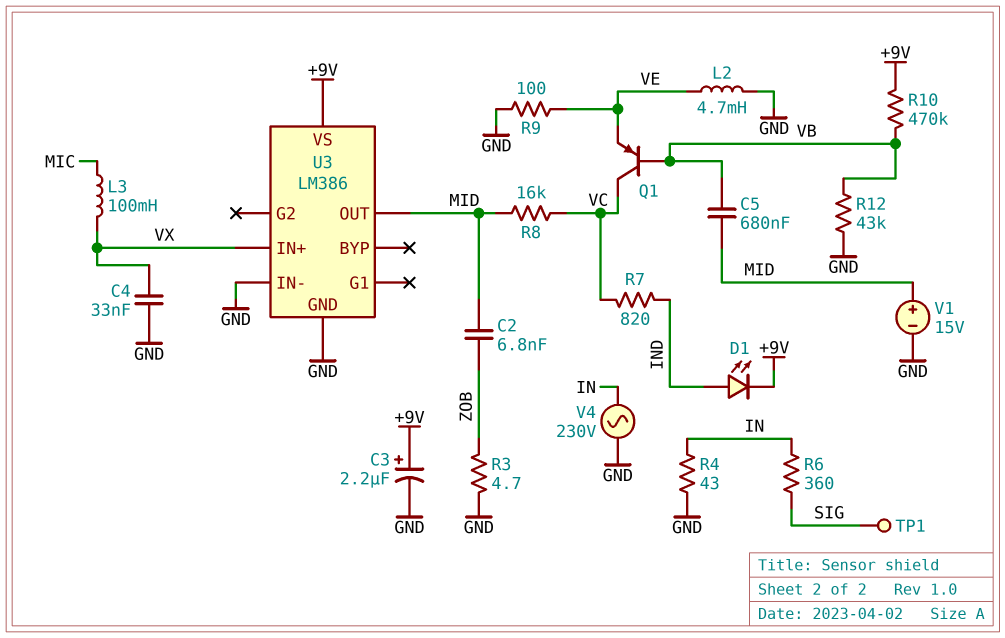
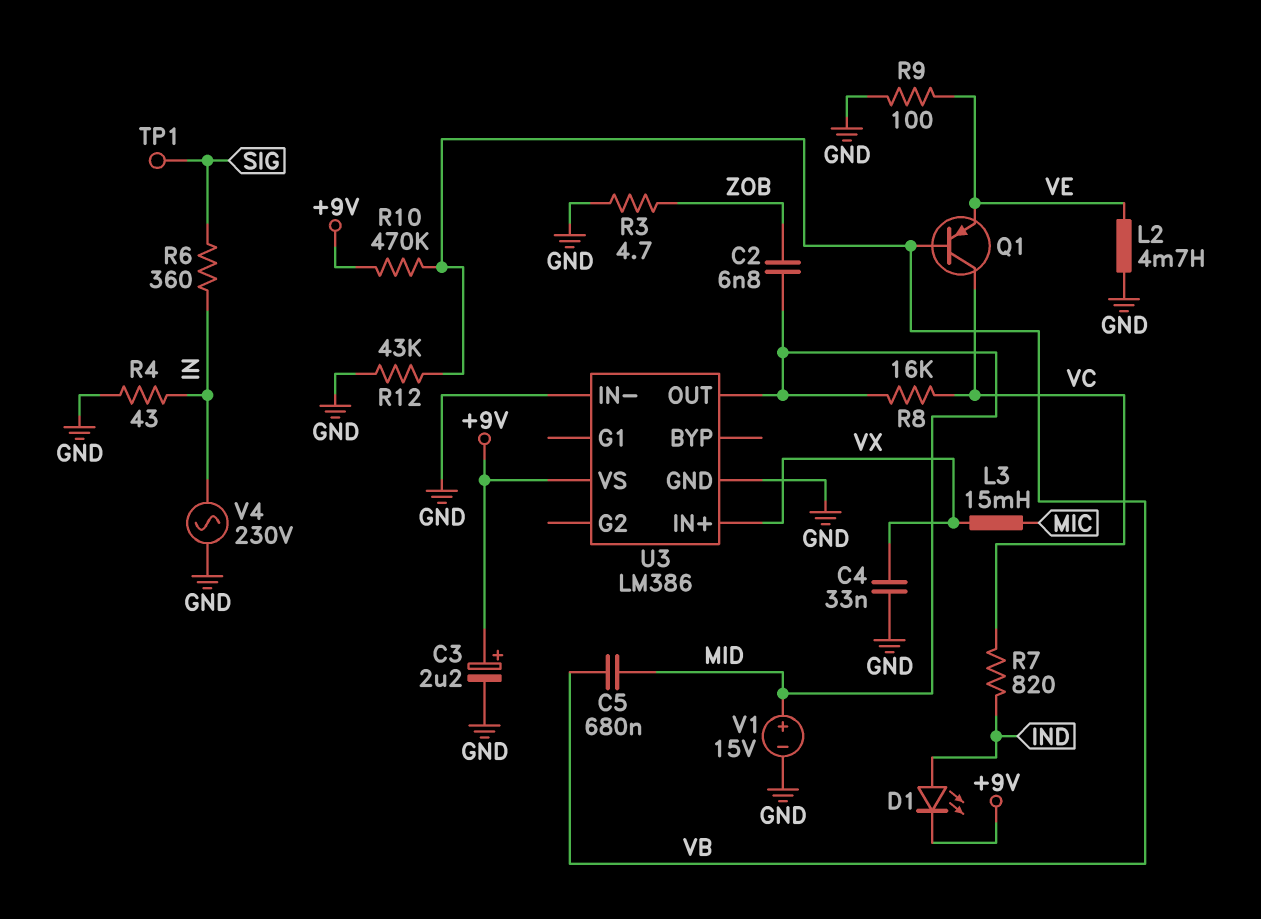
L3: 100mH (MIC, VX) -> 15mH (MIC, VX)

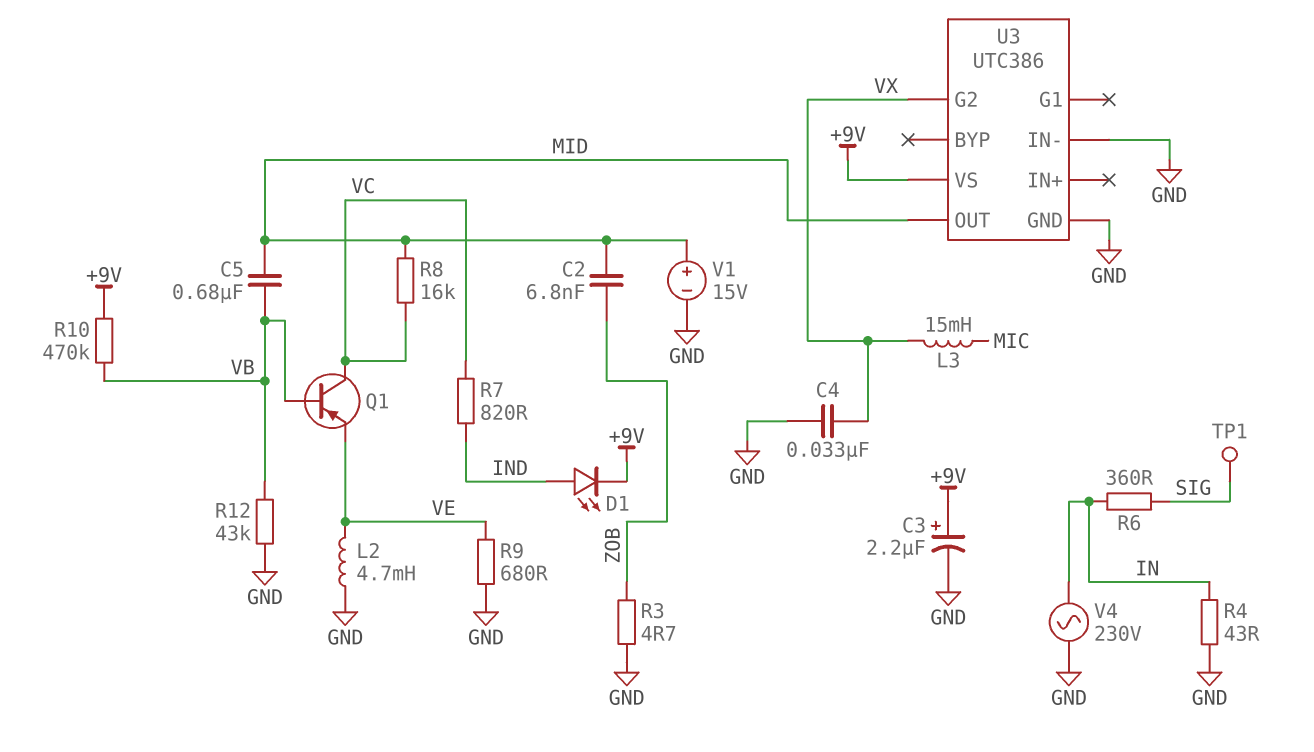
R9: 100 (GND, VE) -> 680 (GND, VE)
U3: LM386 -> UTC386
U3 pin G2: none -> VX
U3 pin IN+: VX -> none

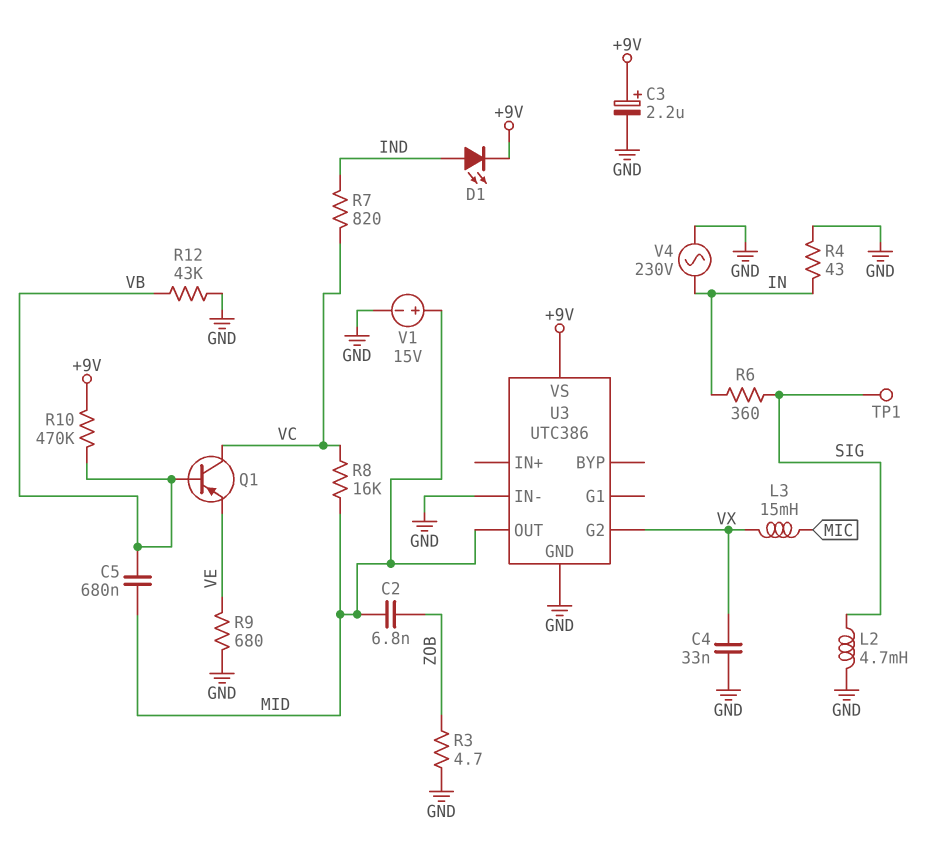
L2: 4.7mH (GND, VE) -> 4.7mH (GND, SIG)

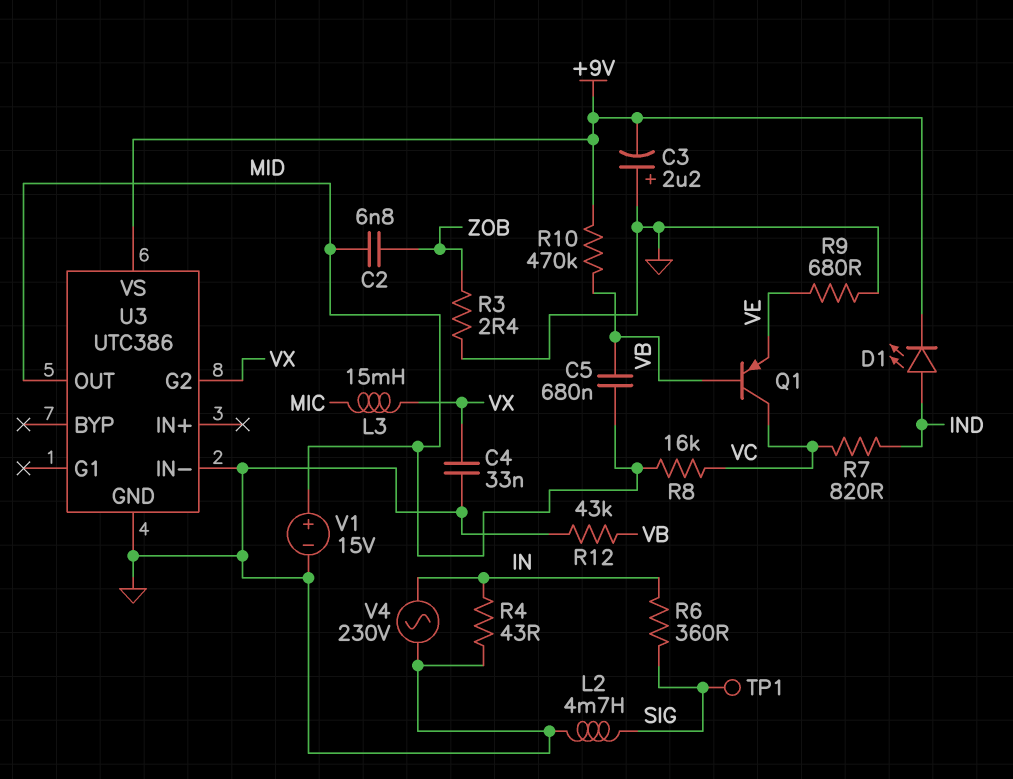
C3: 2.2uF (plus +9V, minus GND) -> 2.2uF (plus GND, minus +9V)
R3: 4.7 (GND, ZOB) -> 2.4 (GND, ZOB)

